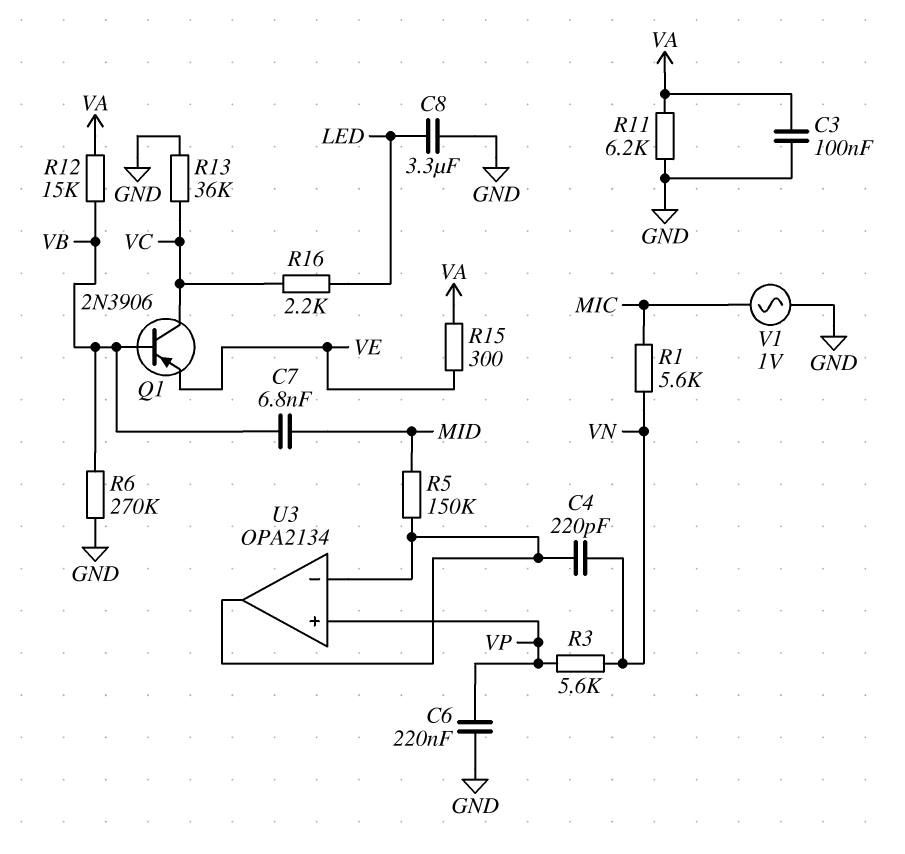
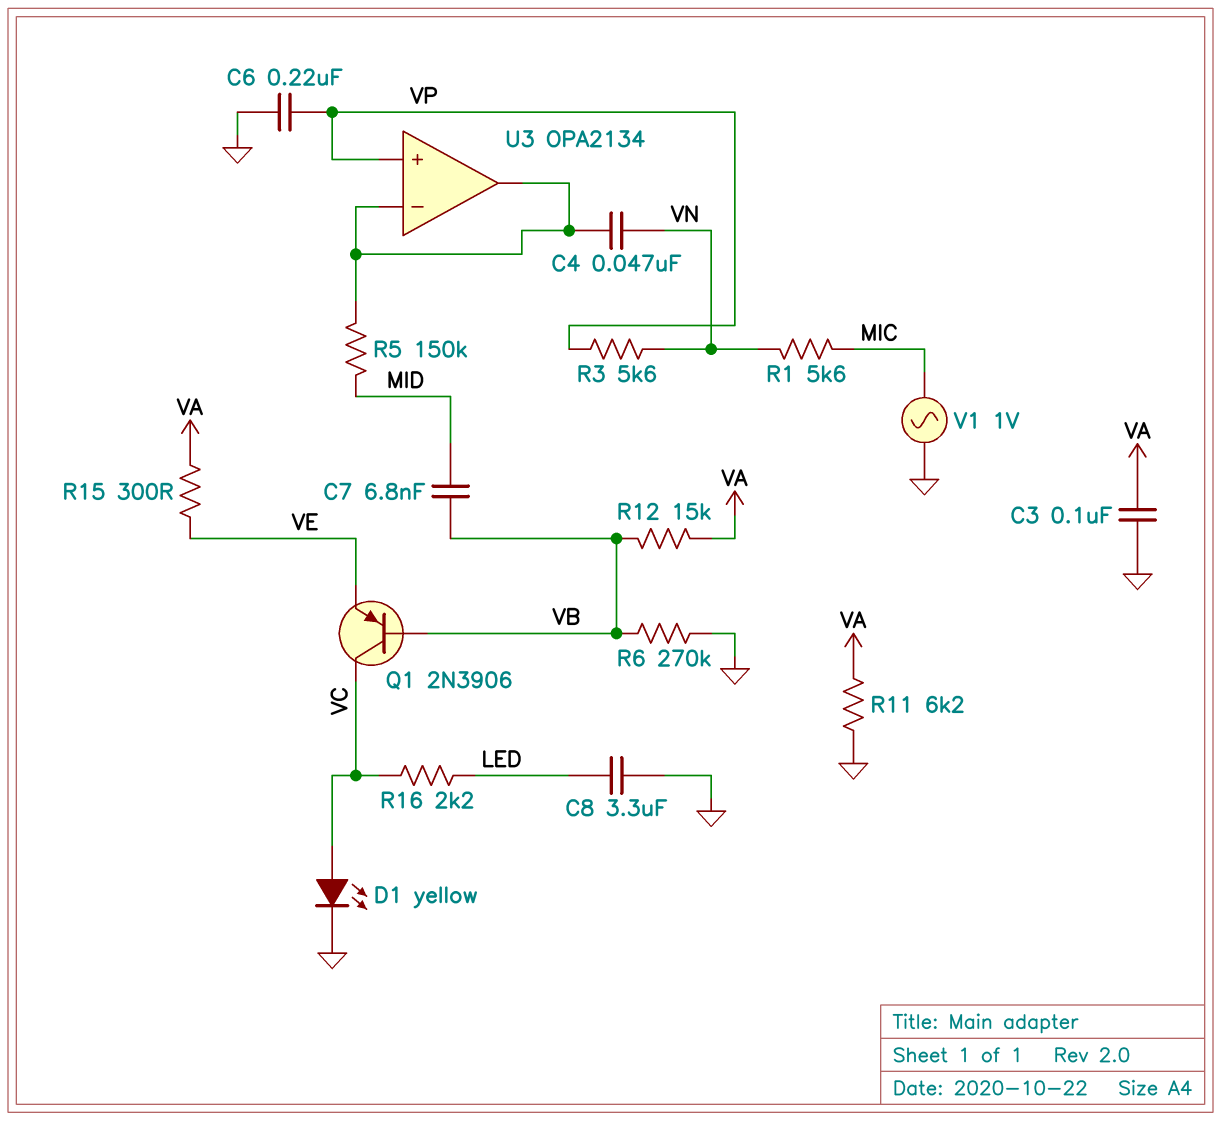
C4: 220pF (U3/in-, VN) -> 47nF (U3/in-, VN)
D1: none -> LED yellow (A VC, K GND)
R13: 36k (GND, VC) -> none

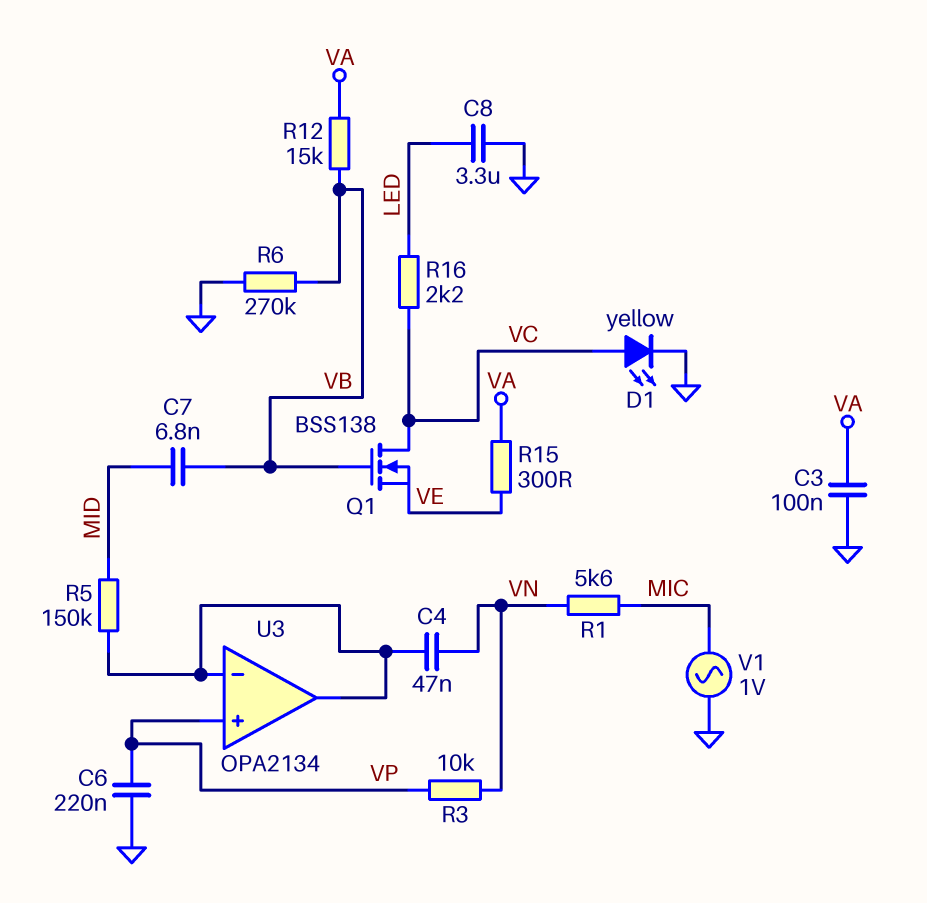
Q1: PNP 2N3906 (B VB, C VC, E VE) -> NMOS BSS138 (G VB, D VC, S VE)
R3: 5.6k (VN, VP) -> 10k (VN, VP)
R11: 6.2k (GND, VA) -> none

